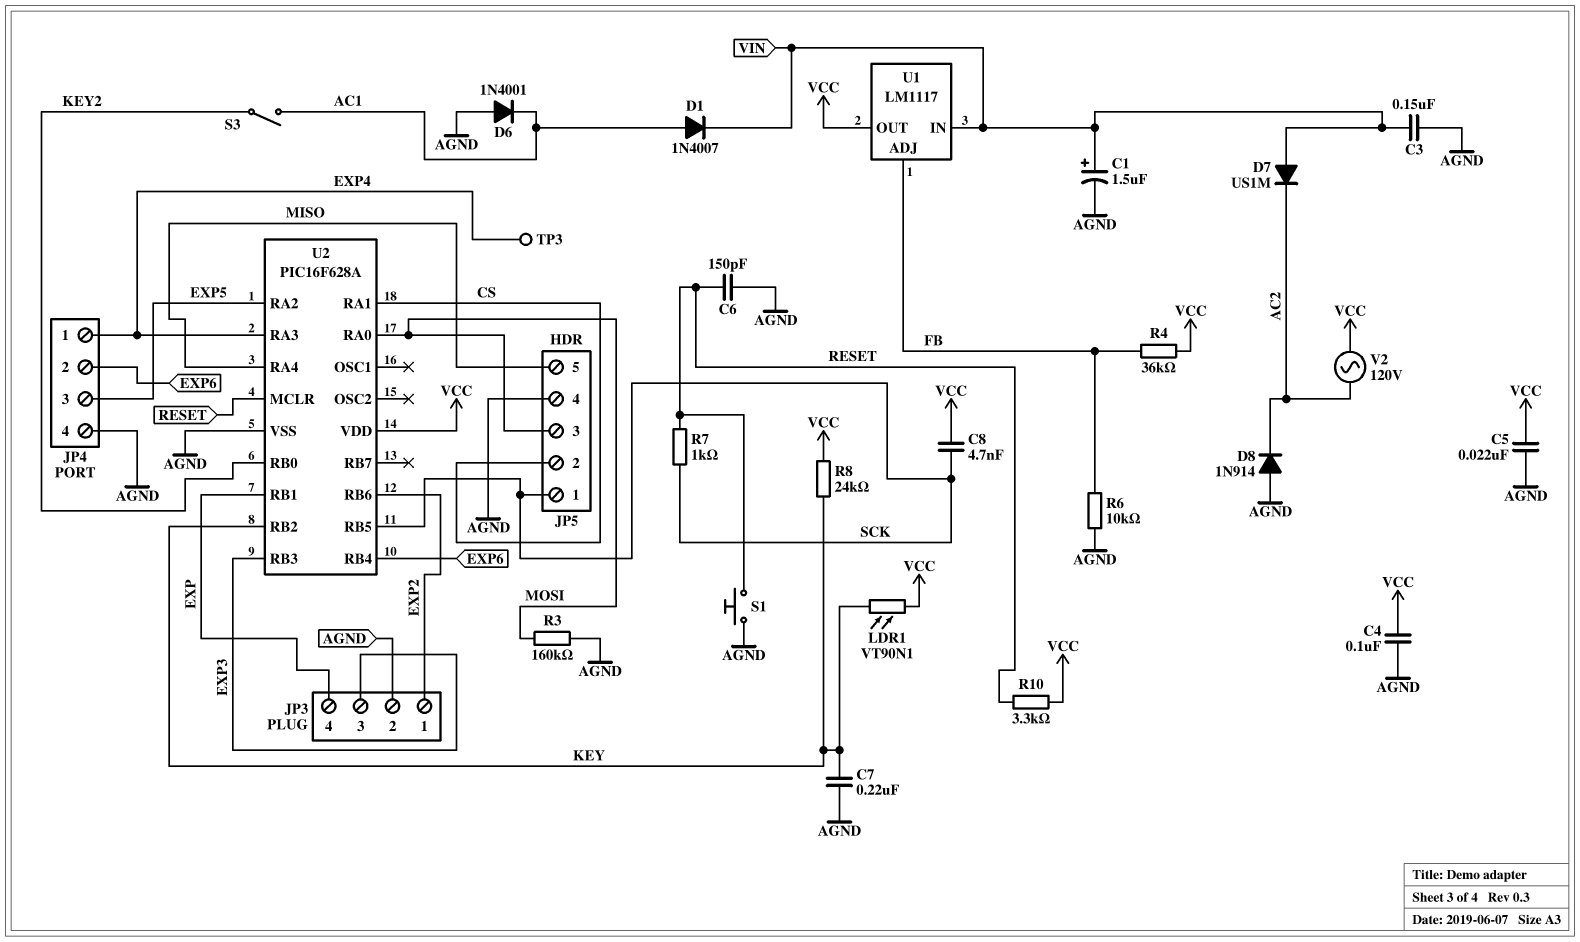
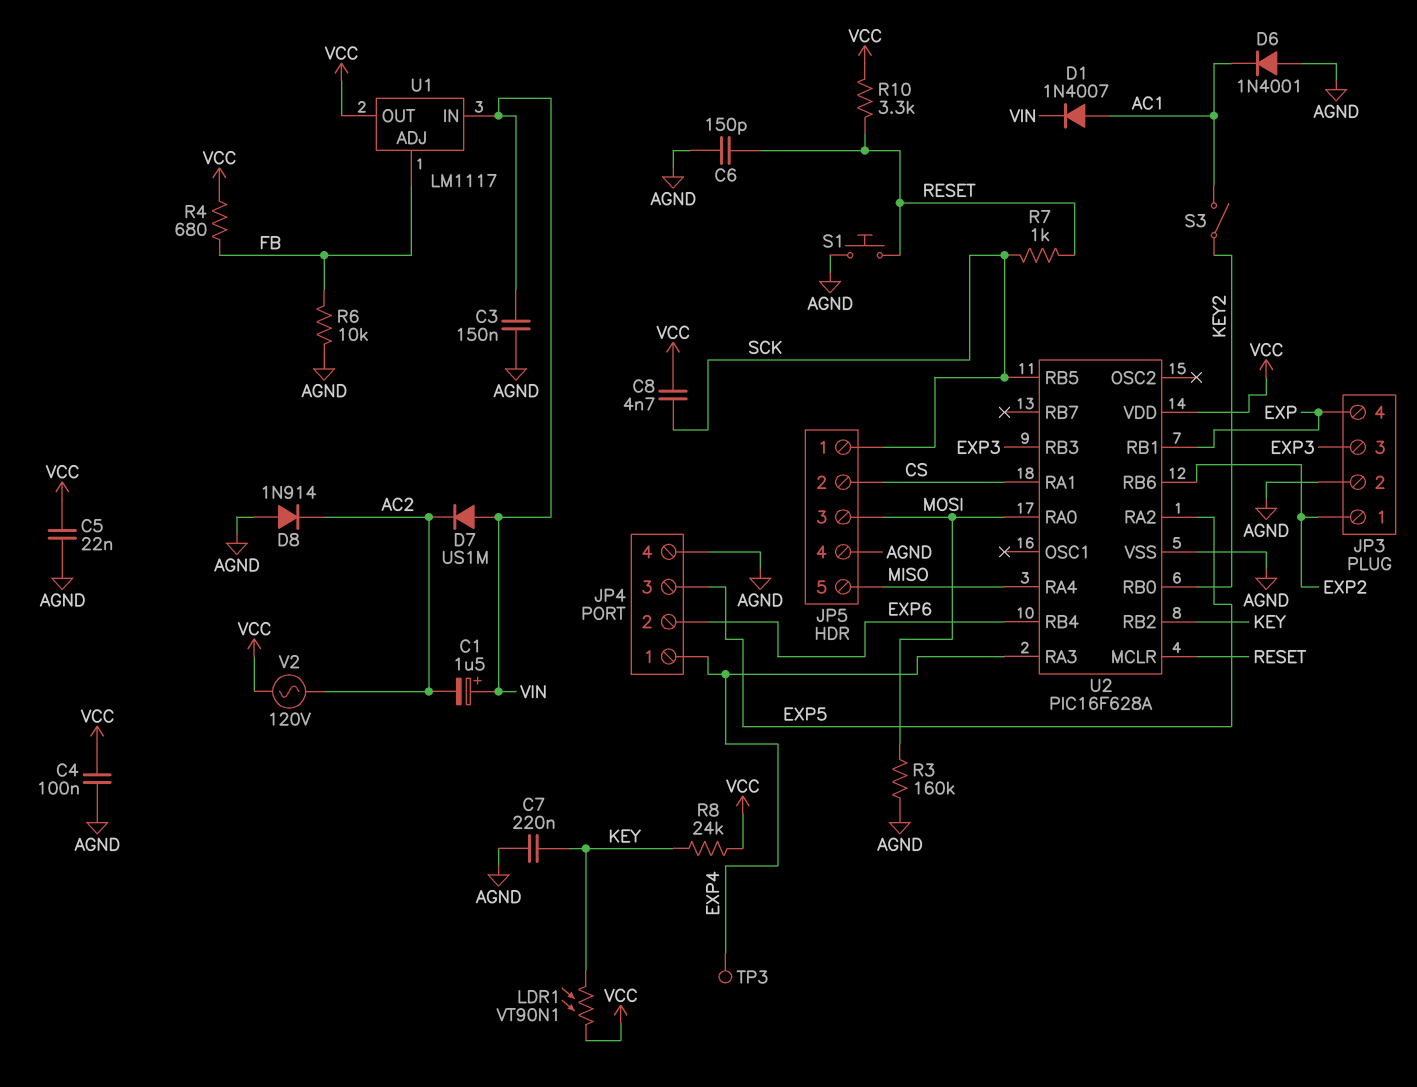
C1: 1.5uF (plus VIN, minus AGND) -> 1.5uF (plus VIN, minus AC2)
R4: 36k (FB, VCC) -> 680 (FB, VCC)

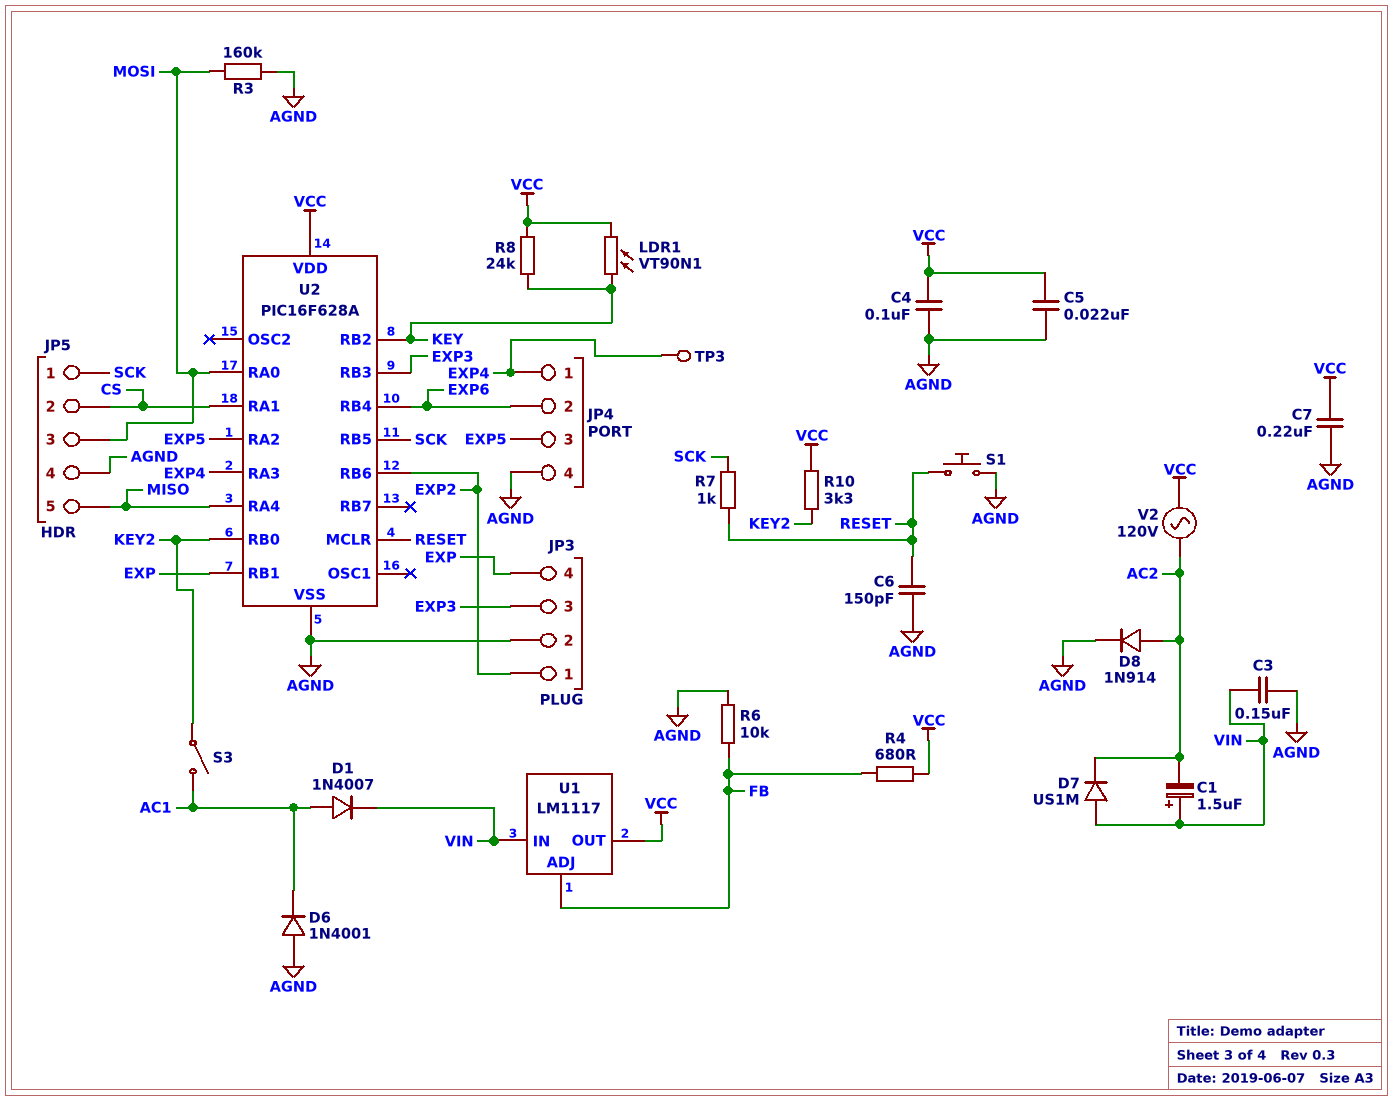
C7: 220nF (AGND, KEY) -> 220nF (AGND, VCC)
C8: 4.7nF (SCK, VCC) -> none
D8: diode 1N914 (A AGND, K AC2) -> diode 1N914 (A AC2, K AGND)
R10: 3.3k (RESET, VCC) -> 3.3k (KEY2, VCC)

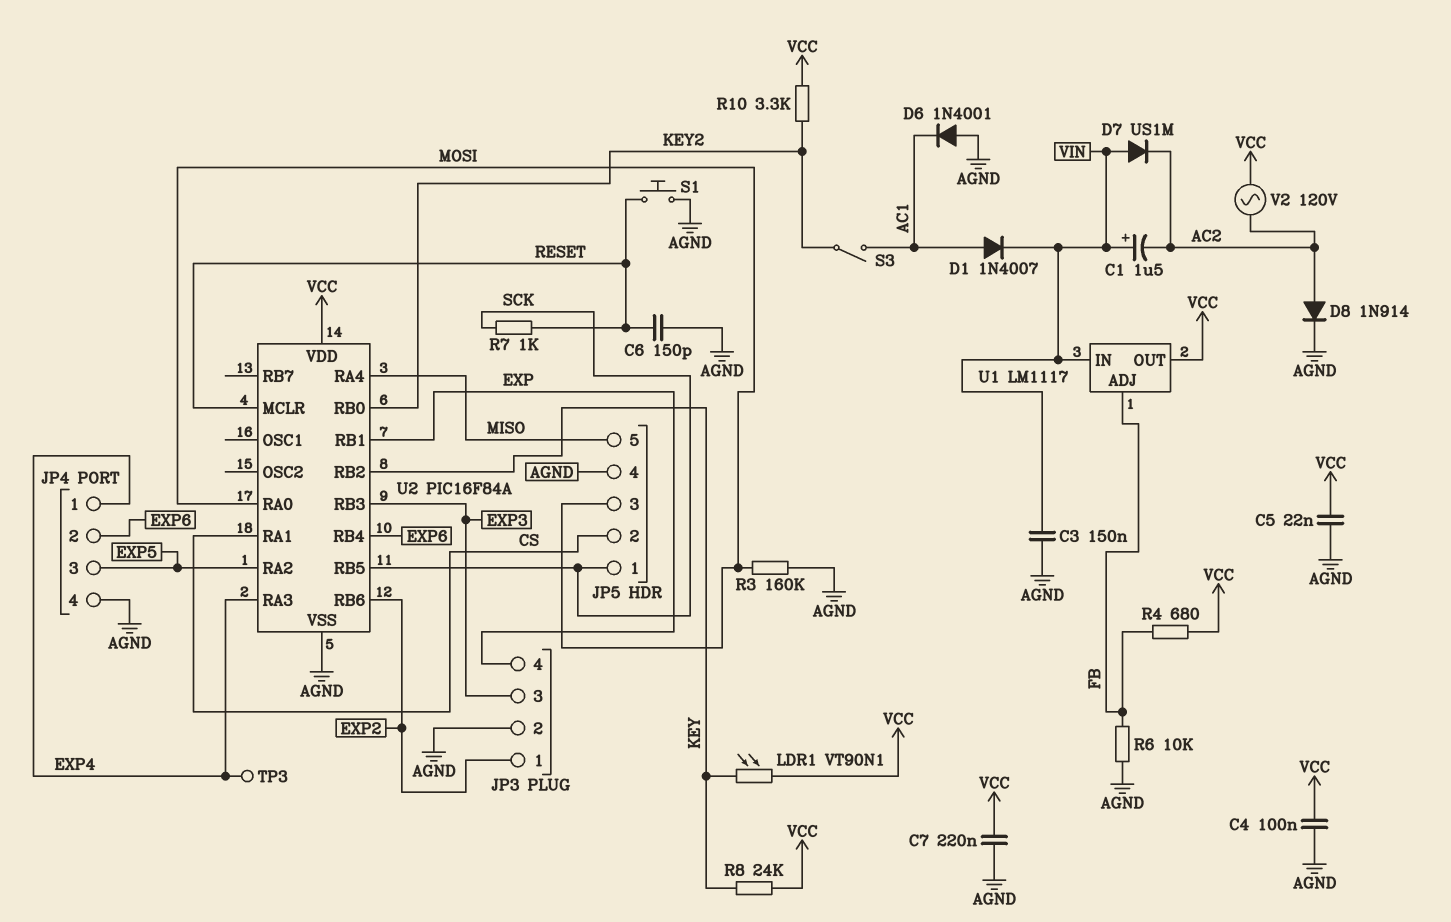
U2: PIC16F628A -> PIC16F84A

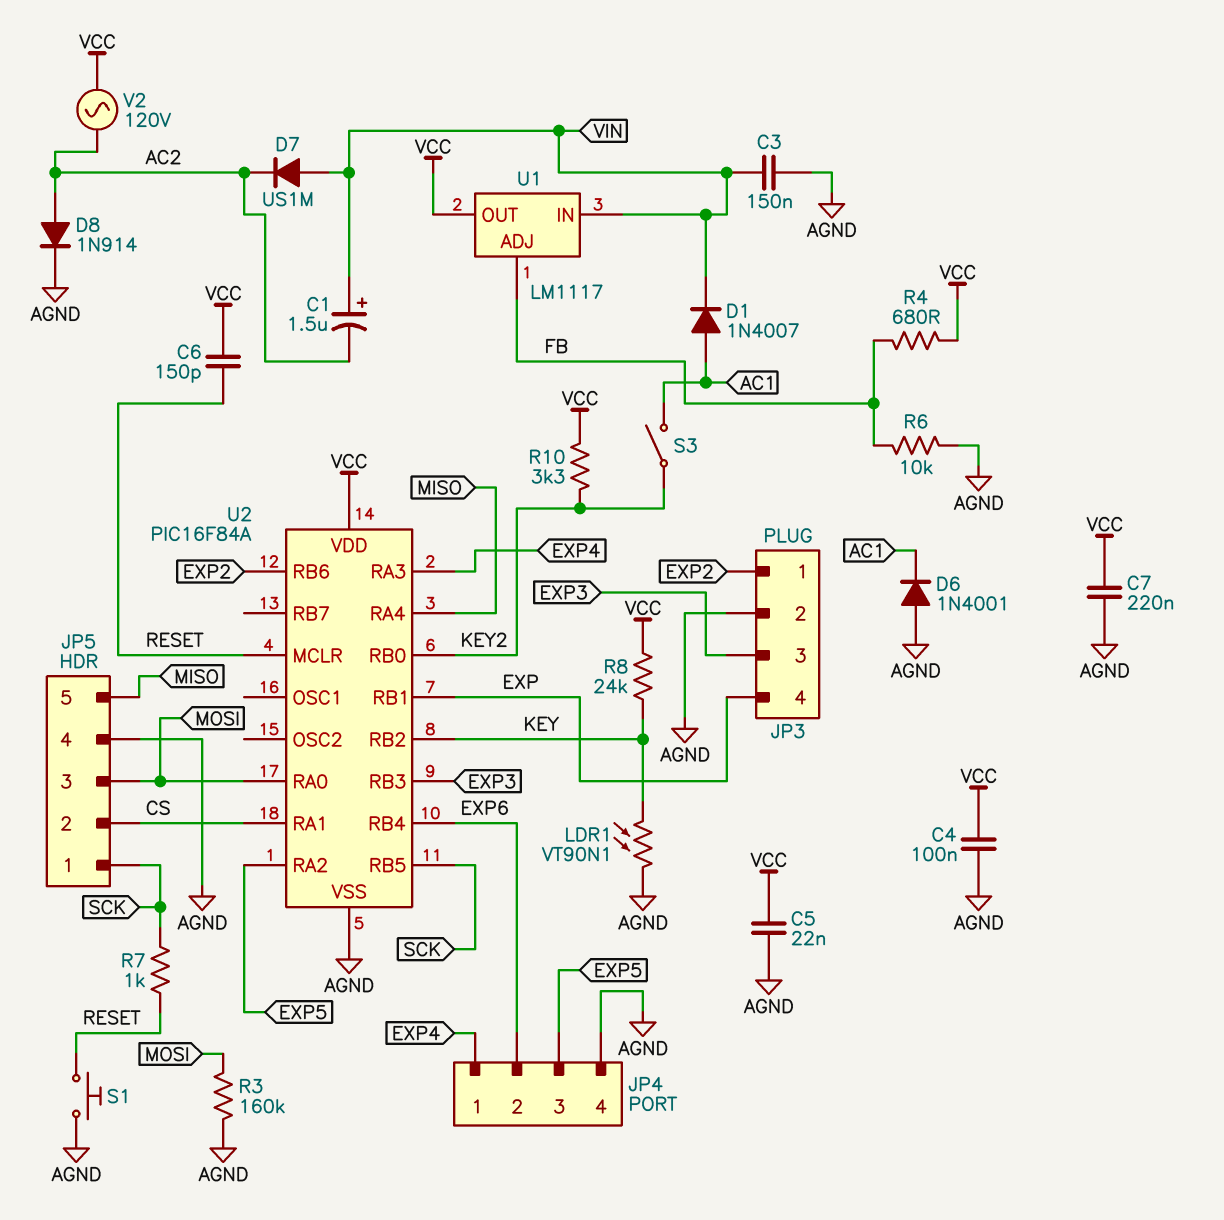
C6: 150pF (AGND, RESET) -> 150pF (RESET, VCC)
LDR1: VT90N1 (KEY, VCC) -> VT90N1 (AGND, KEY)
TP3: test point (EXP4) -> none

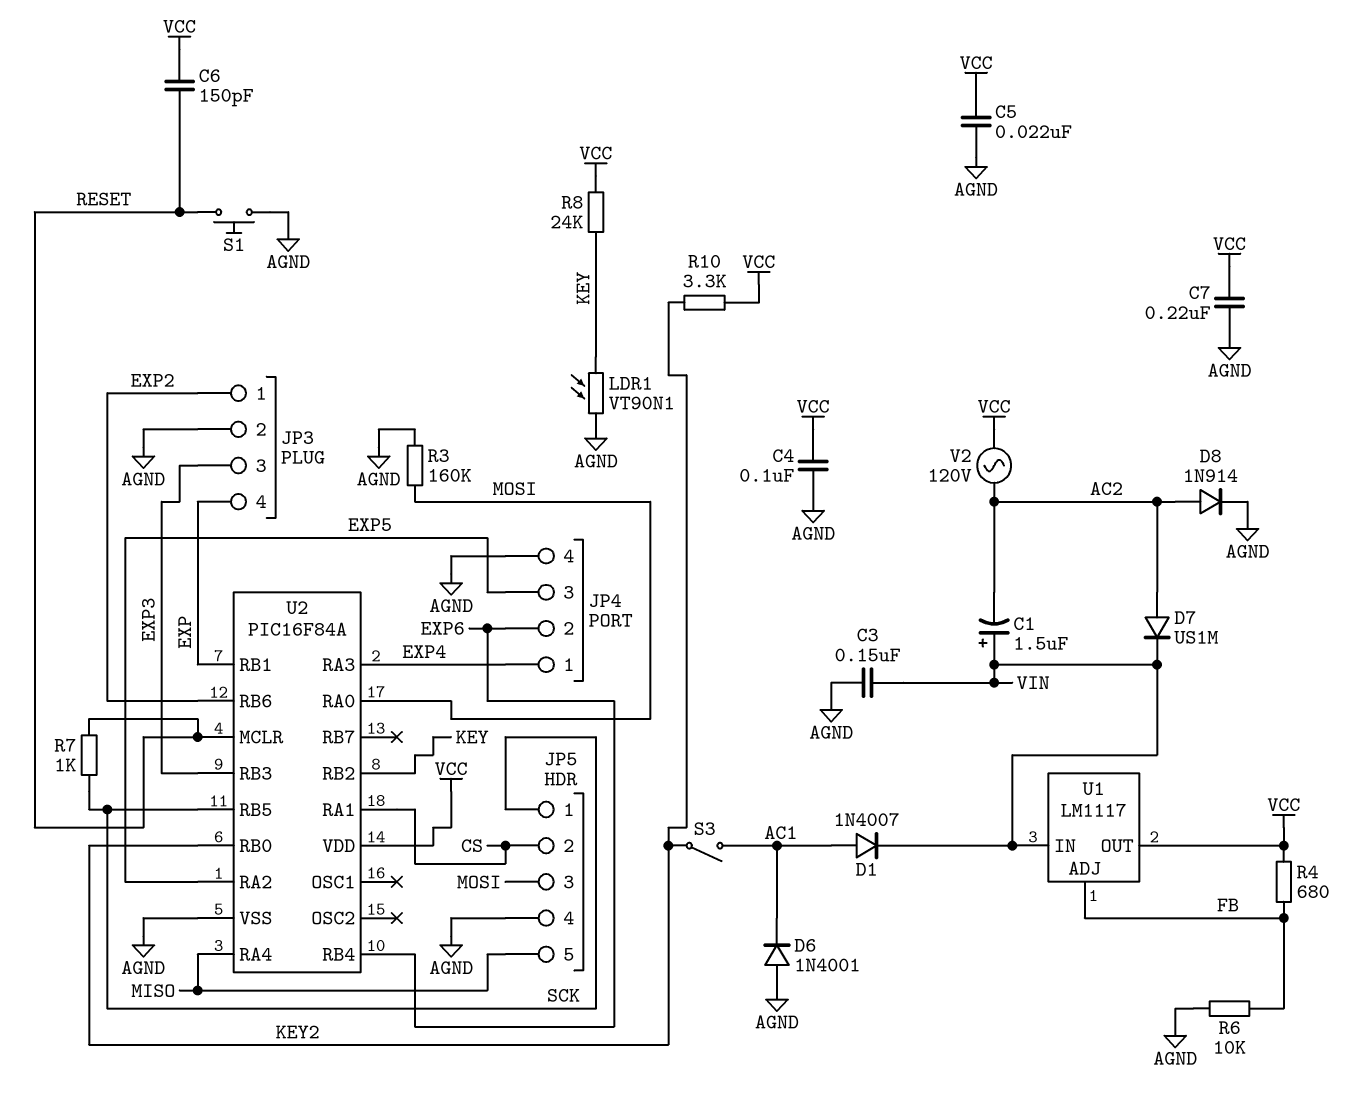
D7: diode US1M (A VIN, K AC2) -> diode US1M (A AC2, K VIN)

